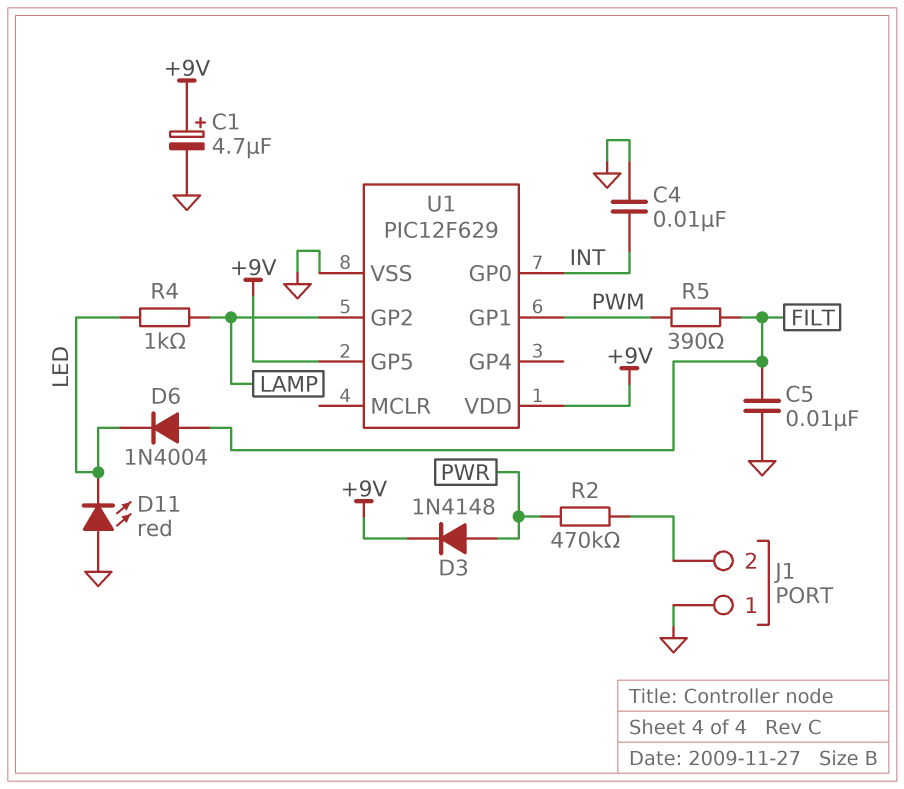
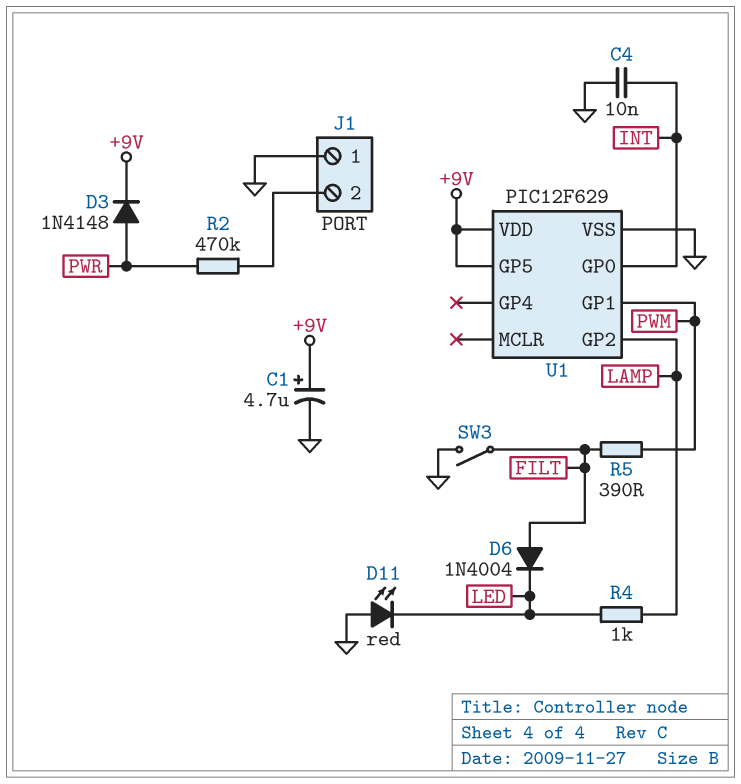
C5: 10nF (FILT, GND) -> none
SW3: none -> switch (FILT, GND)

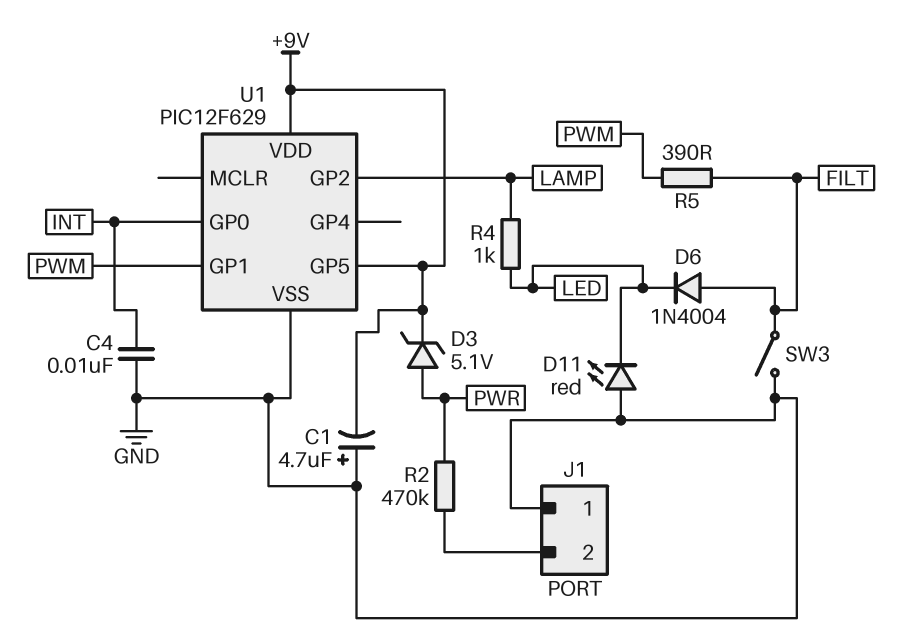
C1: 4.7uF (plus +9V, minus GND) -> 4.7uF (plus GND, minus +9V)
D3: diode 1N4148 (A PWR, K +9V) -> zener 5.1V (A PWR, K +9V)

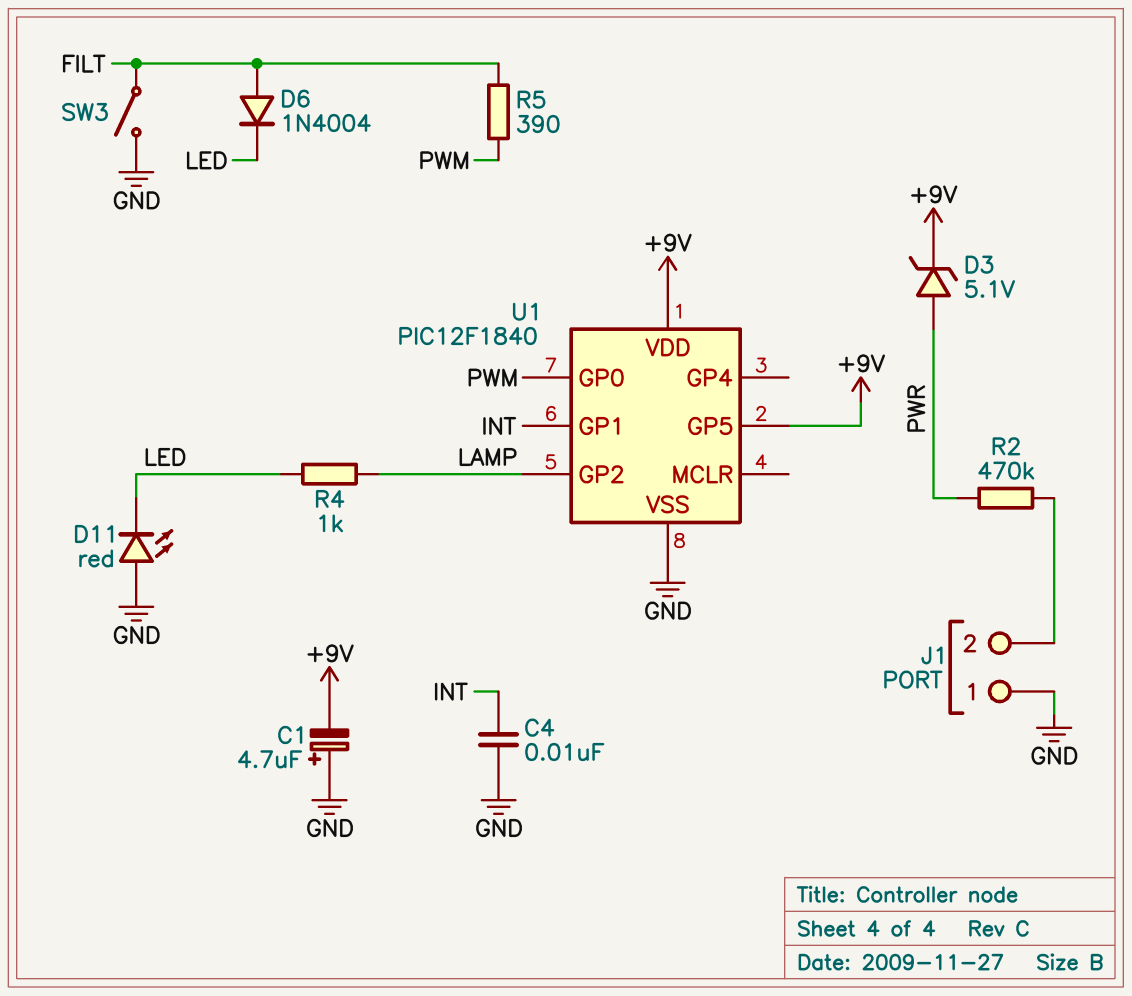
U1: PIC12F629 -> PIC12F1840
U1 pin GP0: INT -> PWM
U1 pin GP1: PWM -> INT

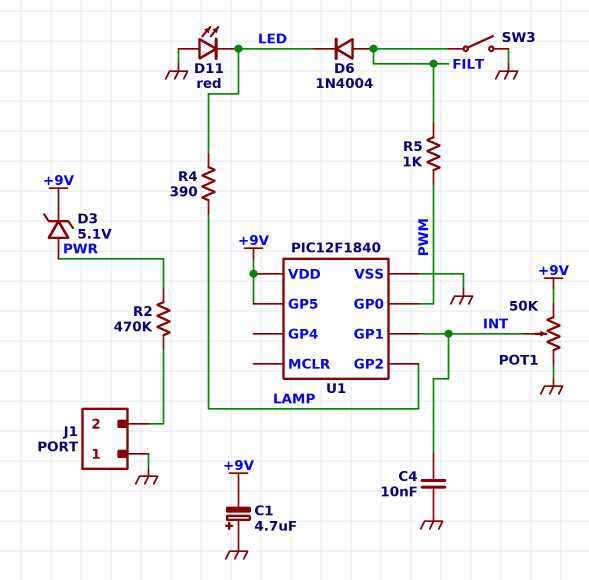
POT1: none -> 50k (+9V, GND, wiper INT)
R4: 1k (LAMP, LED) -> 390 (LAMP, LED)
R5: 390 (FILT, PWM) -> 1k (FILT, PWM)

